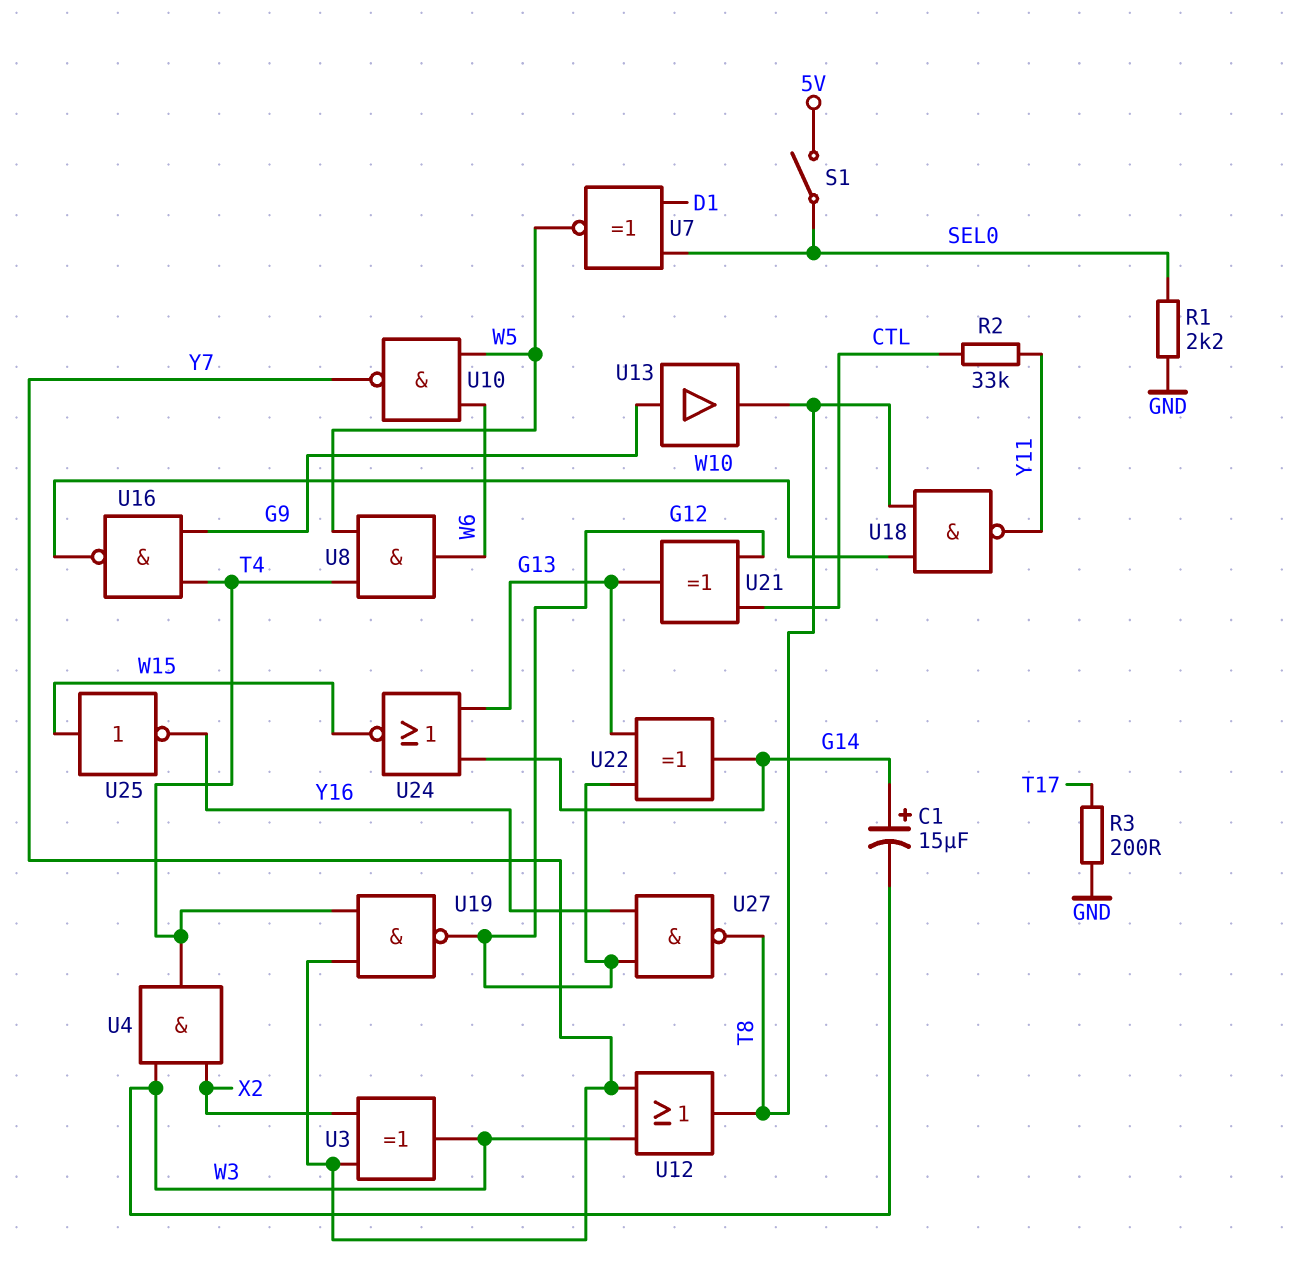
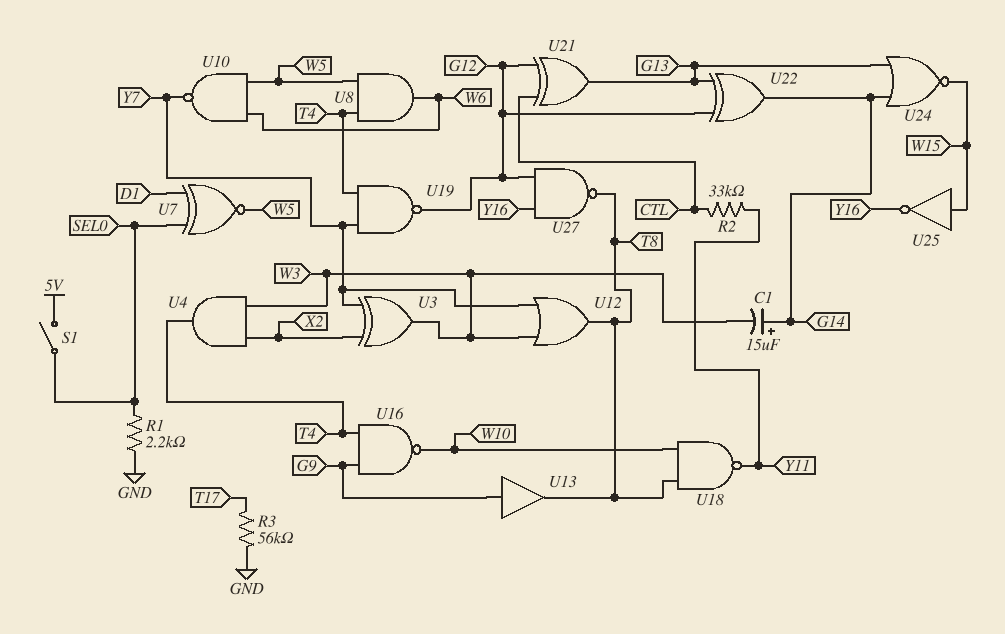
R3: 200 (GND, T17) -> 56k (GND, T17)

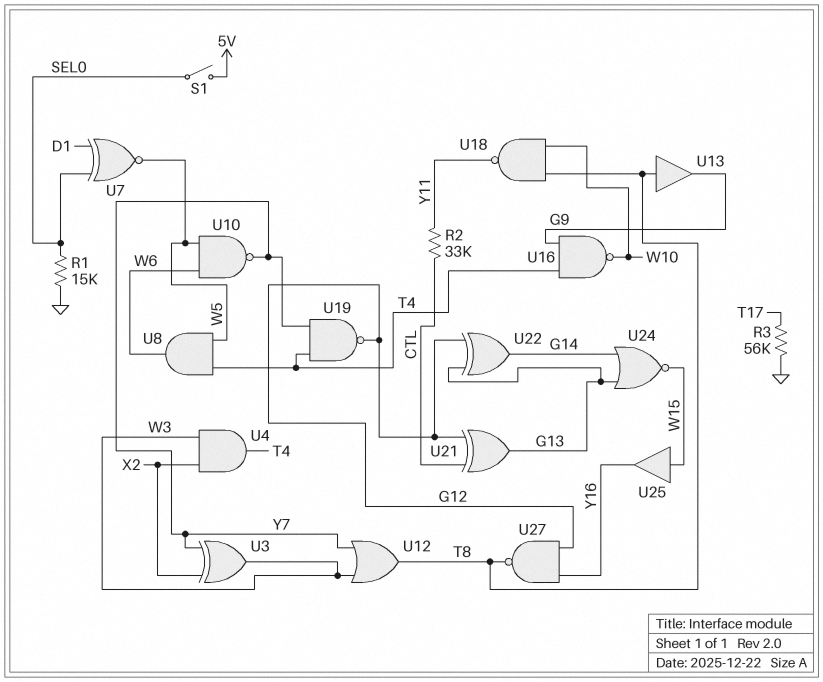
C1: 15uF (plus G14, minus W3) -> none
R1: 2.2k (GND, SEL0) -> 15k (GND, SEL0)
U13: buffer (in G9, out T8) -> buffer (in T8, out G9)
U25: NOT (in W15, out Y16) -> buffer (in W15, out Y16)

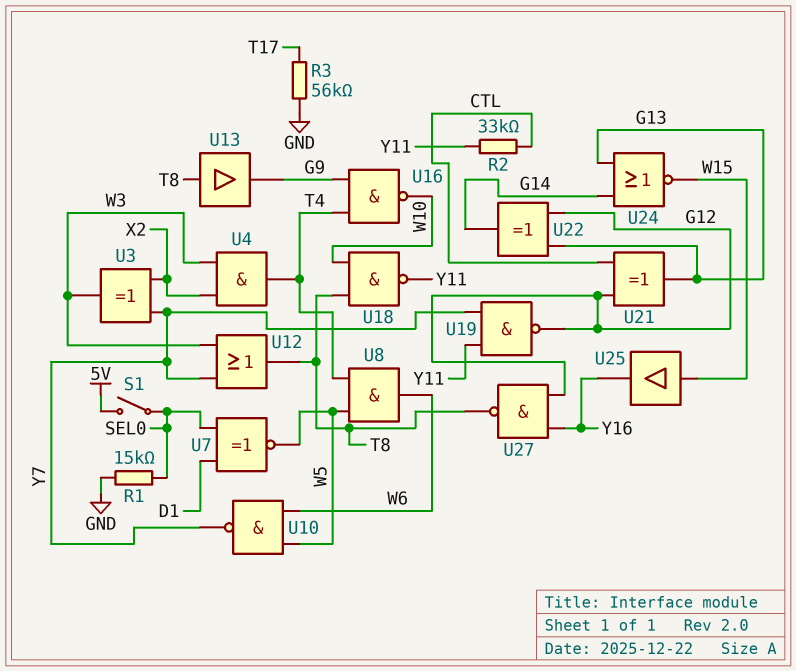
U19: NAND (in T4, in Y7, out G12) -> NAND (in Y7, in Y11, out G12)

